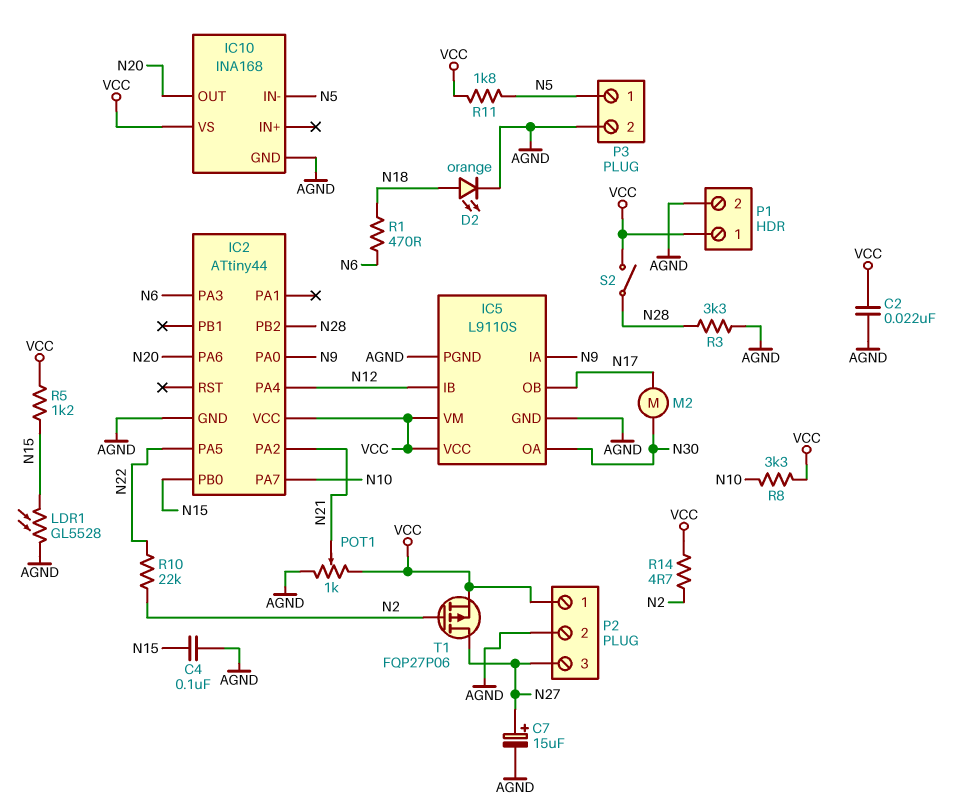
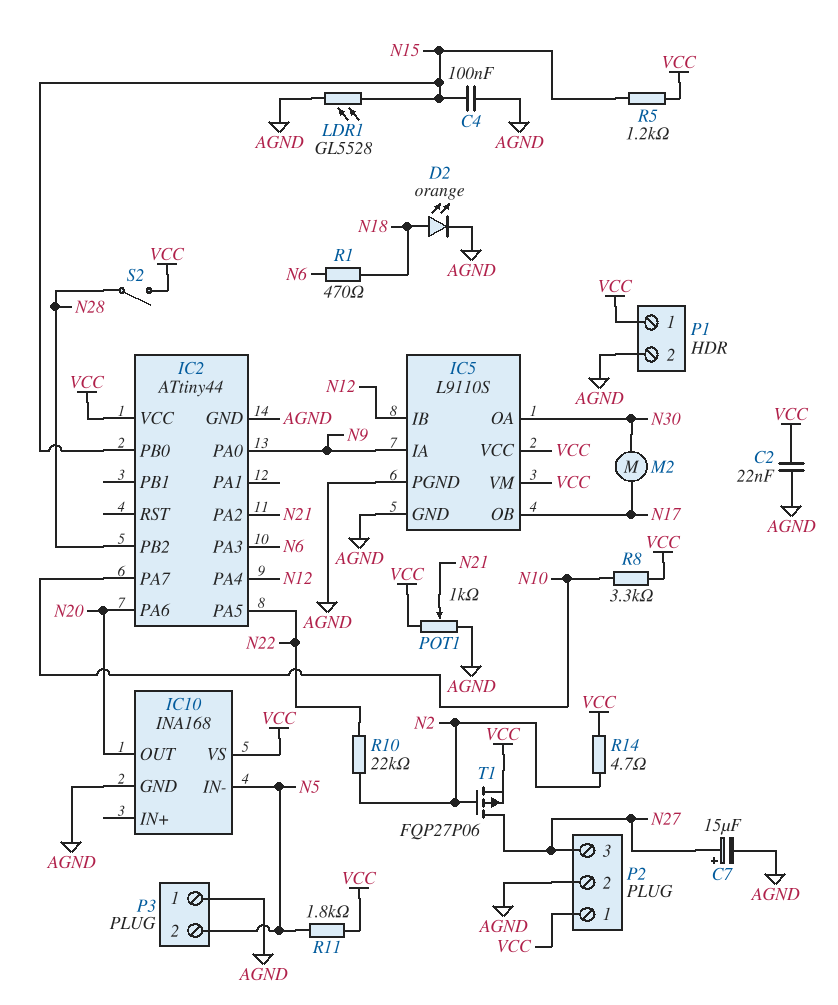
P3 pin 1: N5 -> AGND
P3 pin 2: AGND -> N5
R3: 3.3k (AGND, N28) -> none

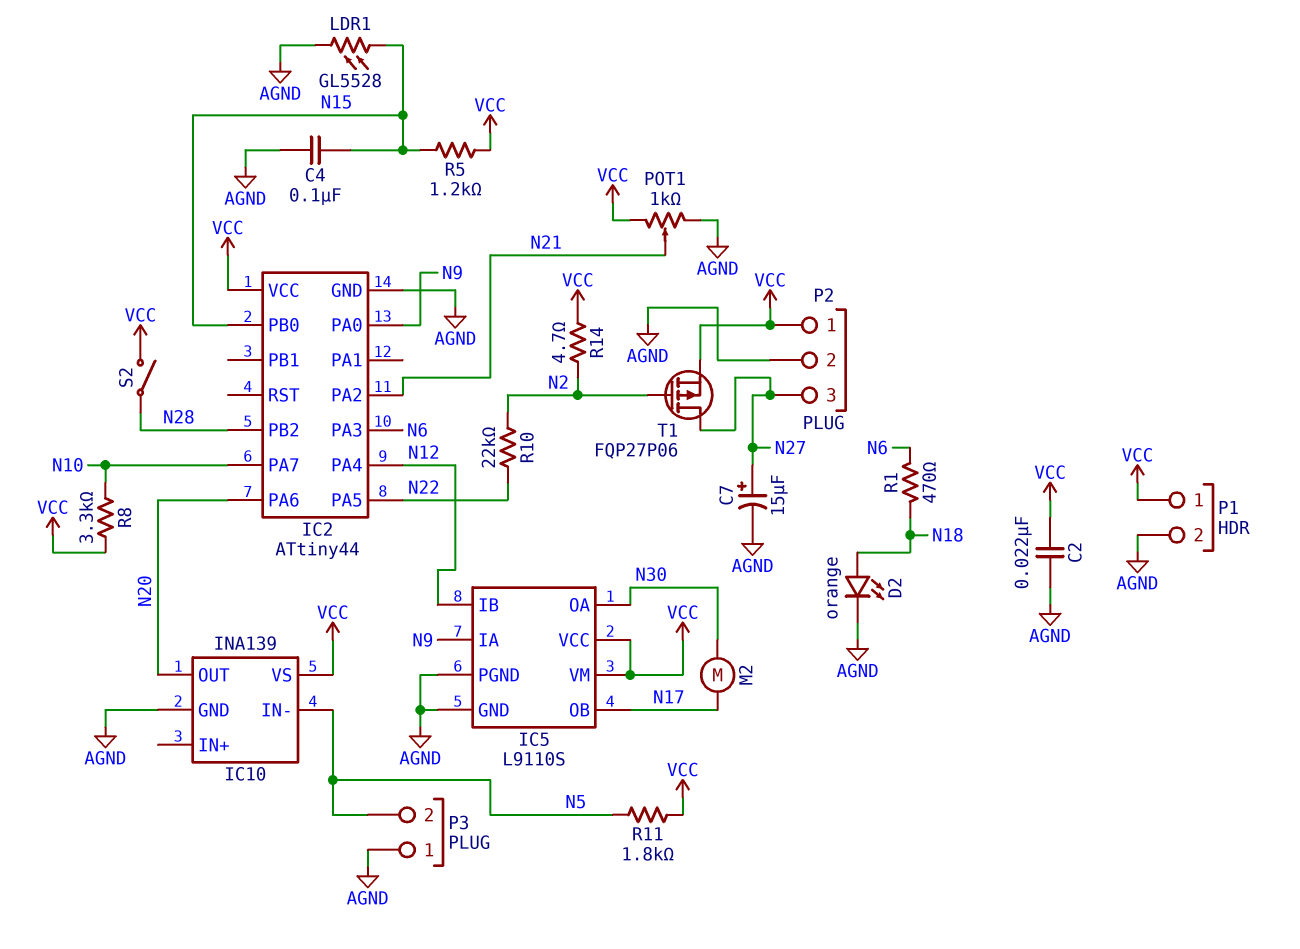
IC10: INA168 -> INA139

